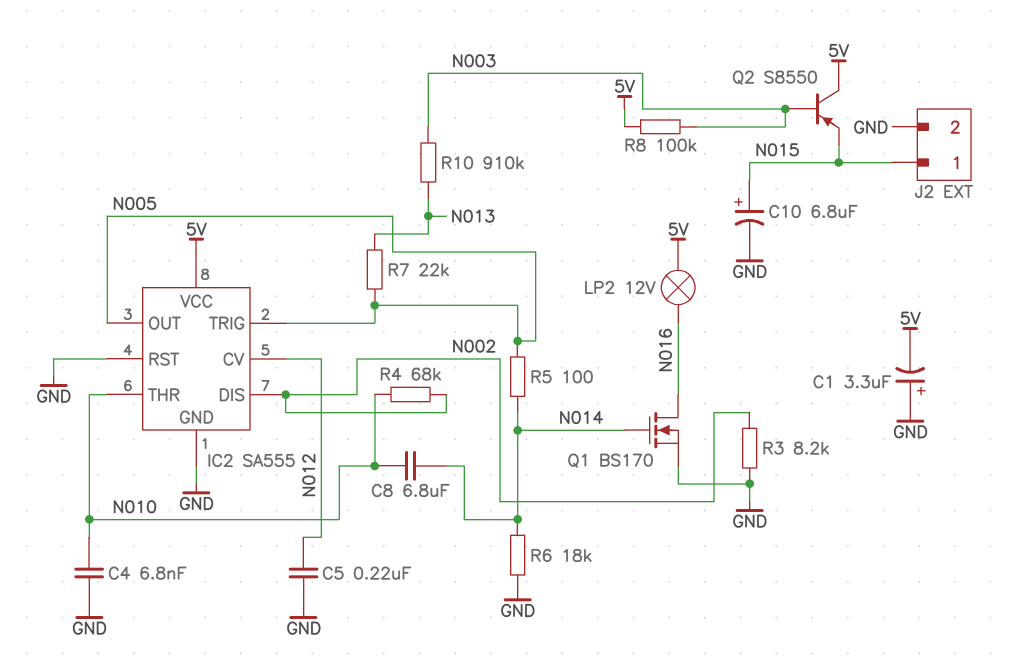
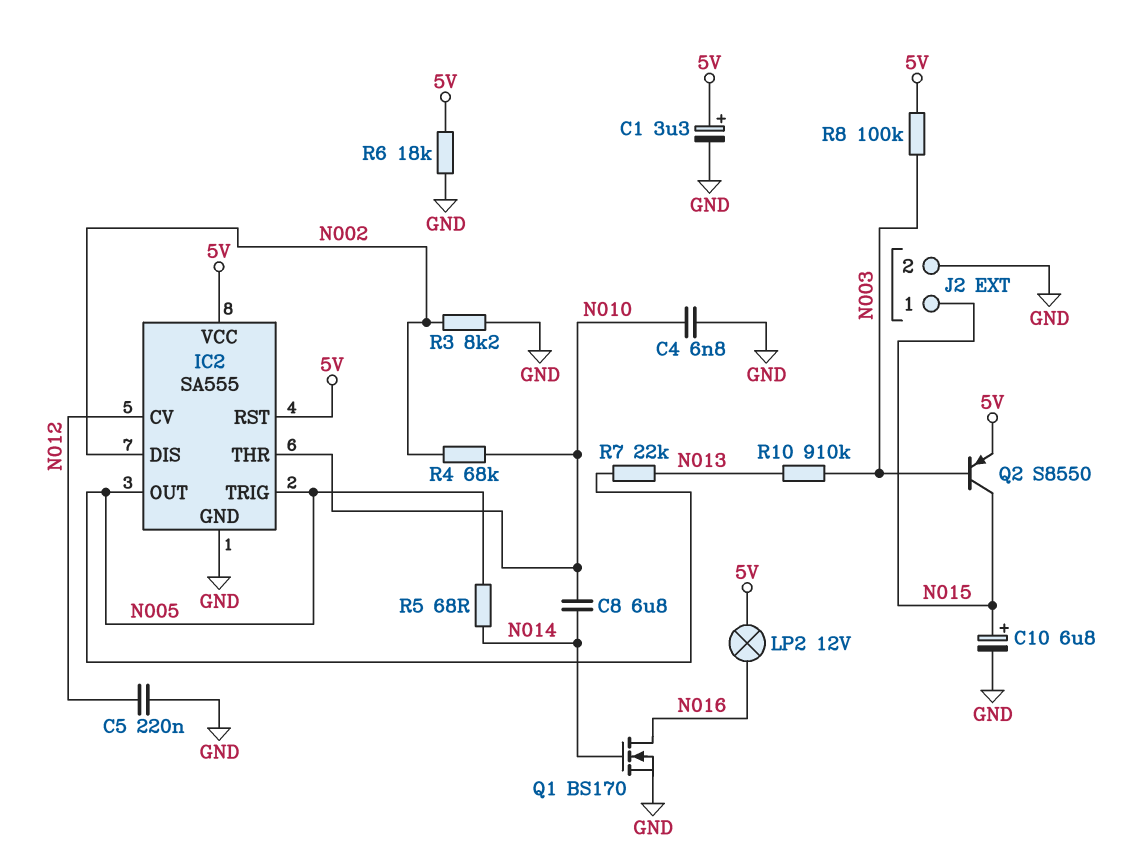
C1: 3.3uF (plus GND, minus 5V) -> 3.3uF (plus 5V, minus GND)
IC2 pin RST: GND -> 5V
Q2: PNP S8550 (B N003, C 5V, E N015) -> PNP S8550 (B N003, C N015, E 5V)
R5: 100 (N005, N014) -> 68 (N005, N014)
R6: 18k (GND, N014) -> 18k (5V, GND)

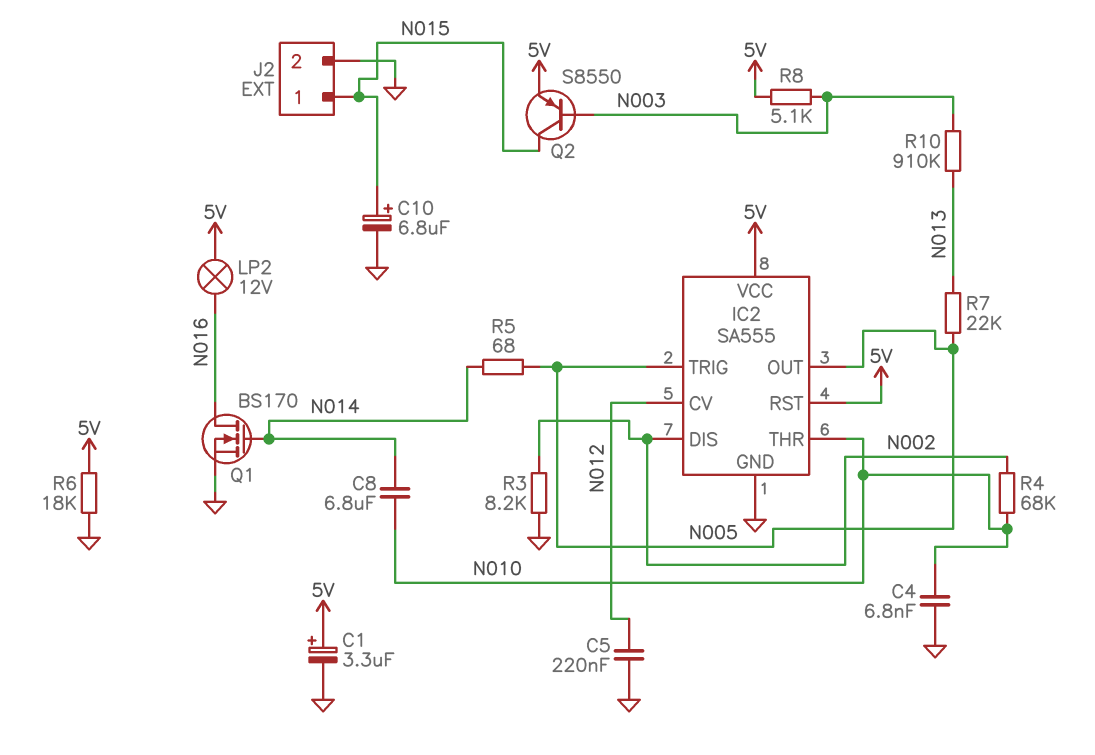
R8: 100k (5V, N003) -> 5.1k (5V, N003)

